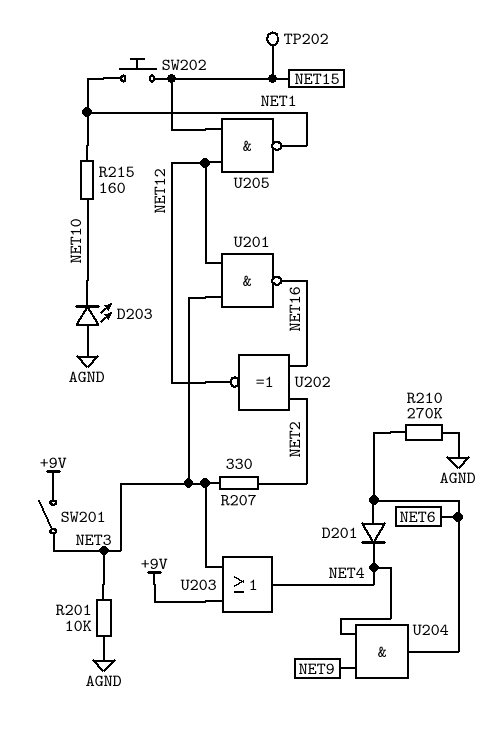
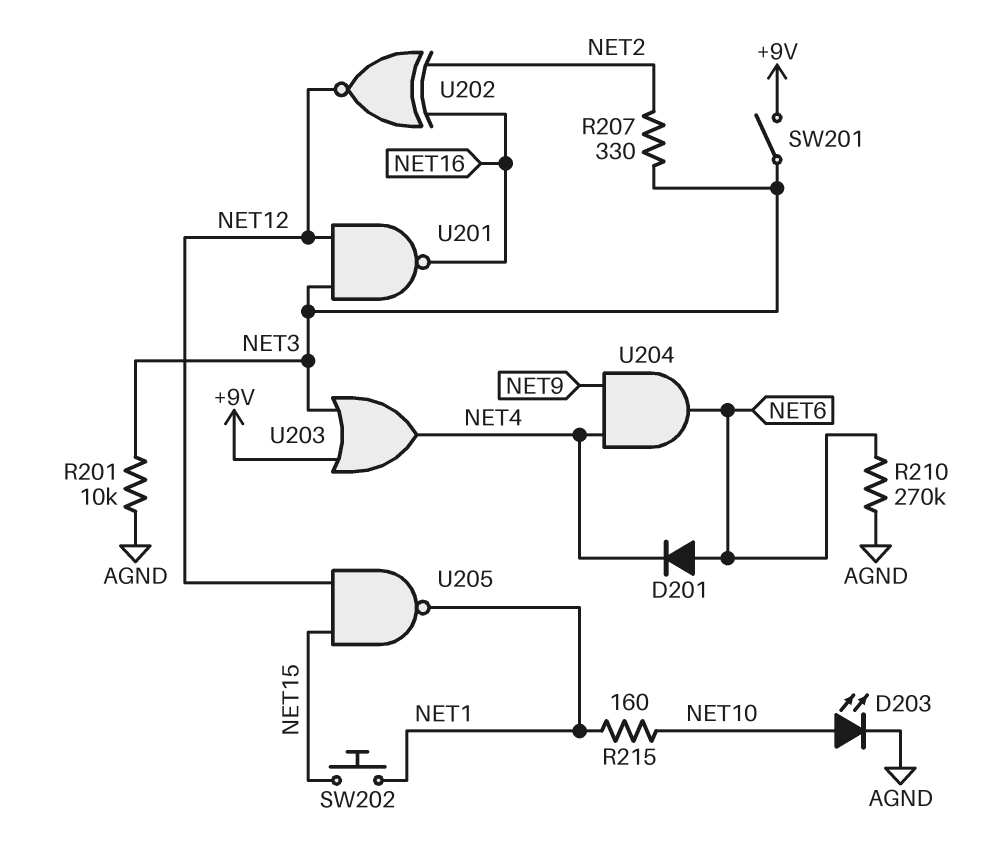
D203: LED (A AGND, K NET10) -> LED (A NET10, K AGND)
TP202: test point (NET15) -> none

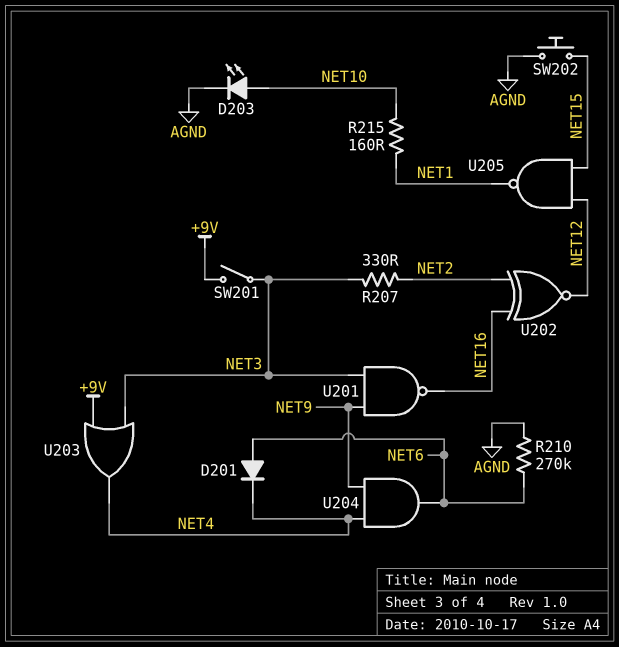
R201: 10k (AGND, NET3) -> none
SW202: button (NET1, NET15) -> button (AGND, NET15)
U201: NAND (in NET3, in NET12, out NET16) -> NAND (in NET3, in NET9, out NET16)

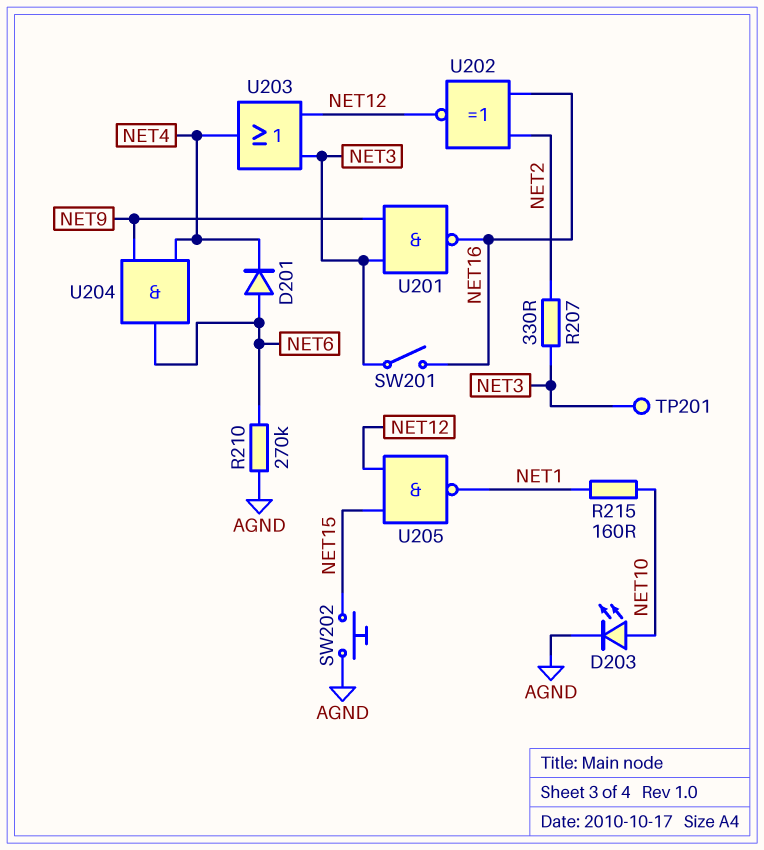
SW201: switch (+9V, NET3) -> switch (NET3, NET16)
TP201: none -> test point (NET3)
U203: OR (in +9V, in NET3, out NET4) -> OR (in NET3, in NET12, out NET4)

